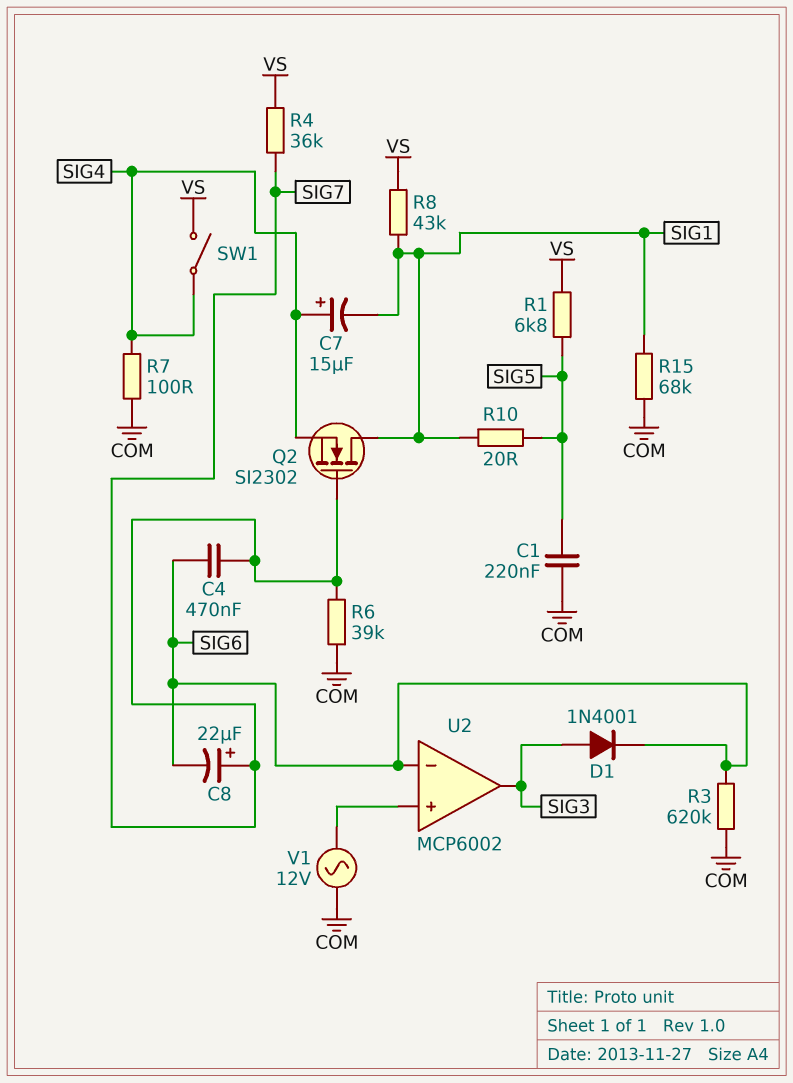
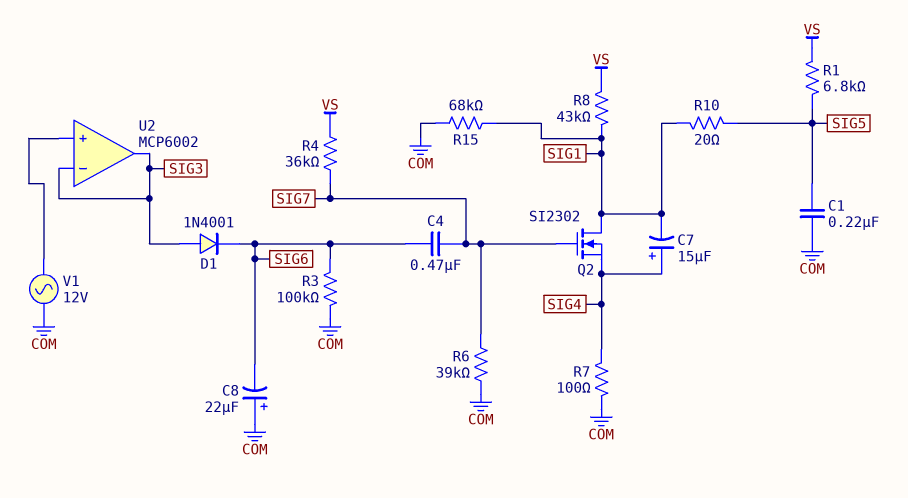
C8: 22uF (plus SIG7, minus SIG6) -> 22uF (plus COM, minus SIG6)
R3: 620k (COM, SIG6) -> 100k (COM, SIG6)
SW1: switch (SIG4, VS) -> none
U2 pin in-: SIG6 -> SIG3

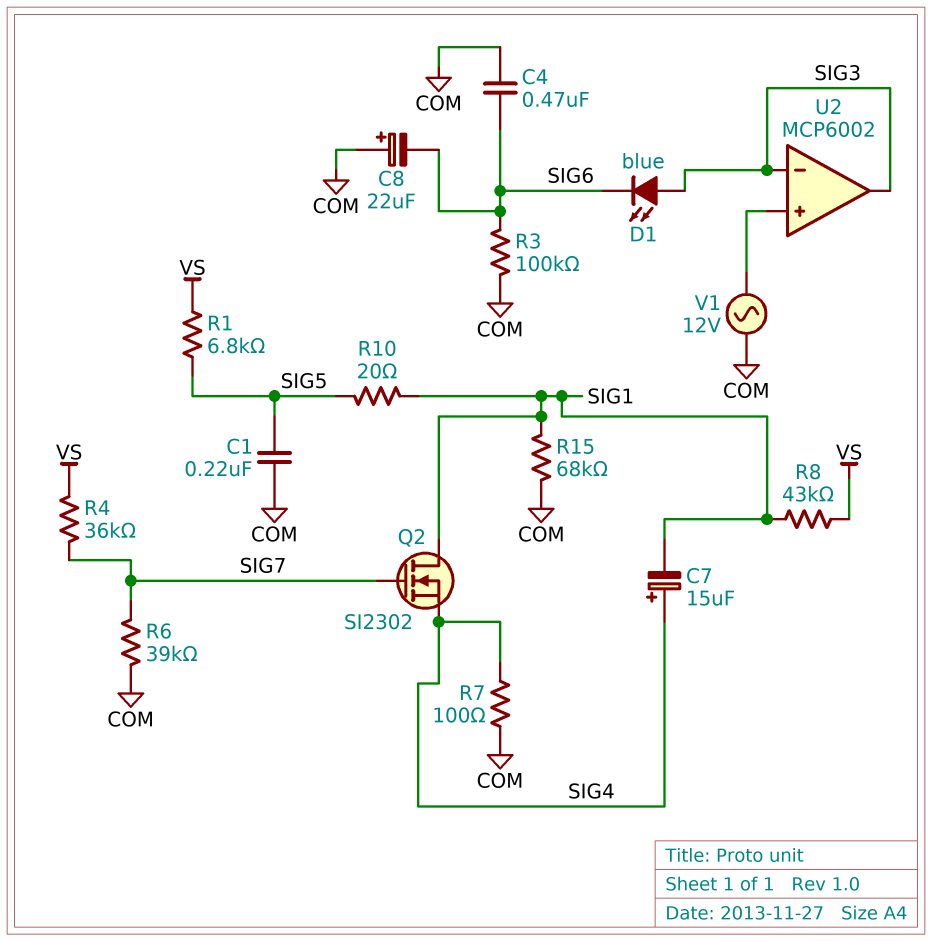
C4: 470nF (SIG6, SIG7) -> 470nF (COM, SIG6)
D1: diode 1N4001 (A SIG3, K SIG6) -> LED blue (A SIG3, K SIG6)

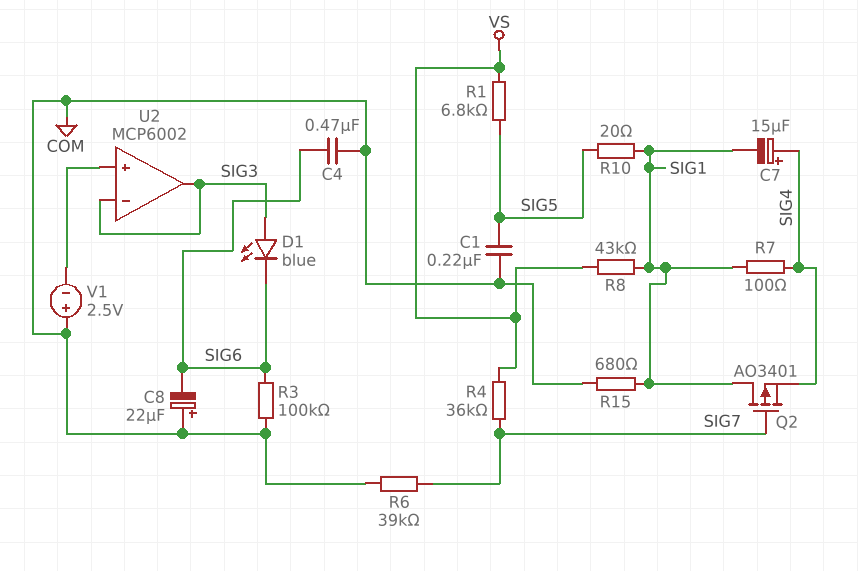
Q2: NMOS SI2302 (G SIG7, D SIG1, S SIG4) -> PMOS AO3401 (G SIG7, D SIG1, S SIG4)
R7: 100 (COM, SIG4) -> 100 (SIG1, SIG4)
R15: 68k (COM, SIG1) -> 680 (COM, SIG1)
V1: AC 12V (COM, U2/in+) -> 2.5V (plus COM, minus U2/in+)

